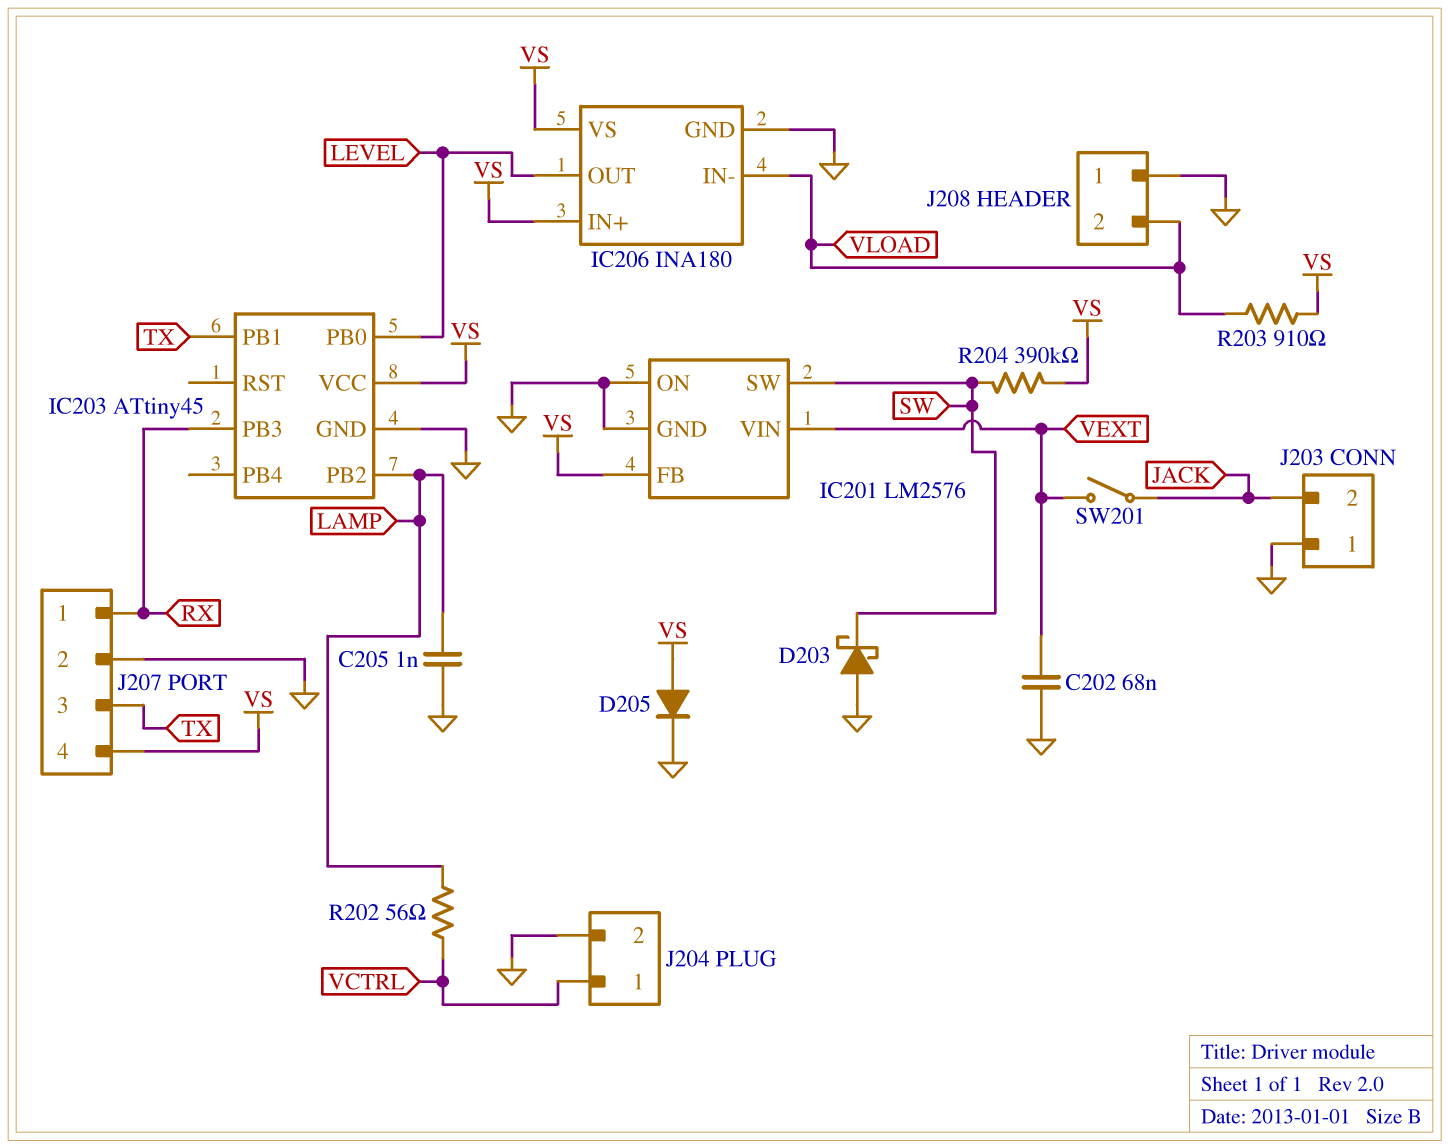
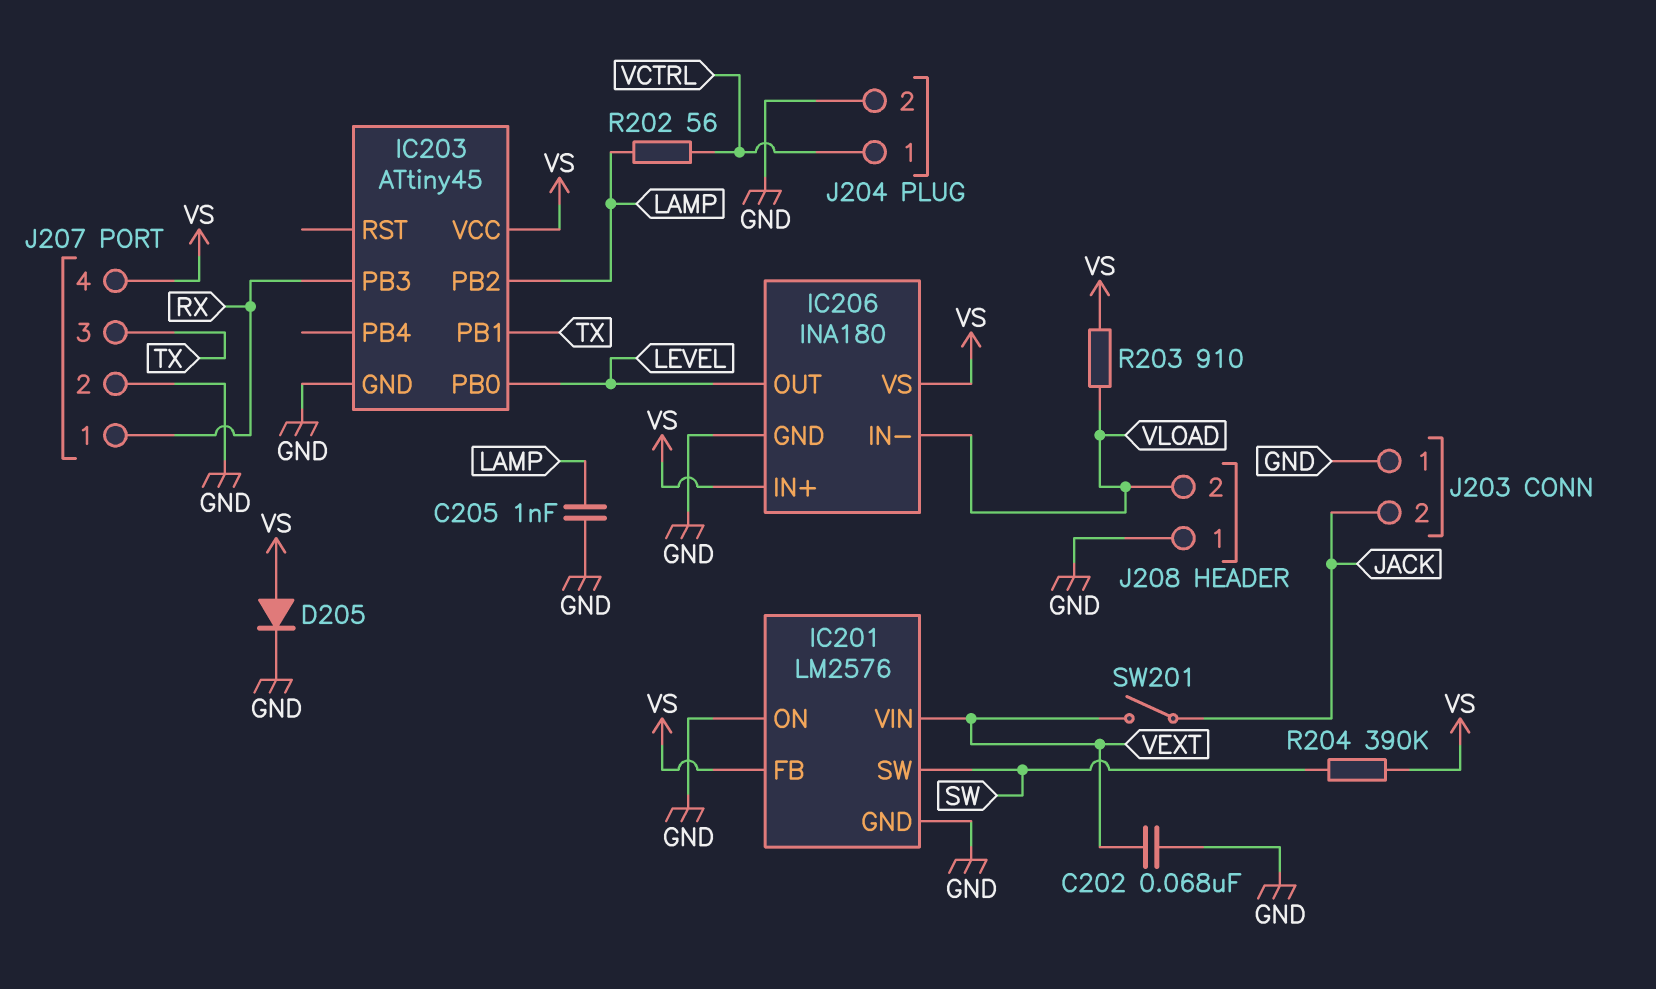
D203: schottky (A GND, K SW) -> none

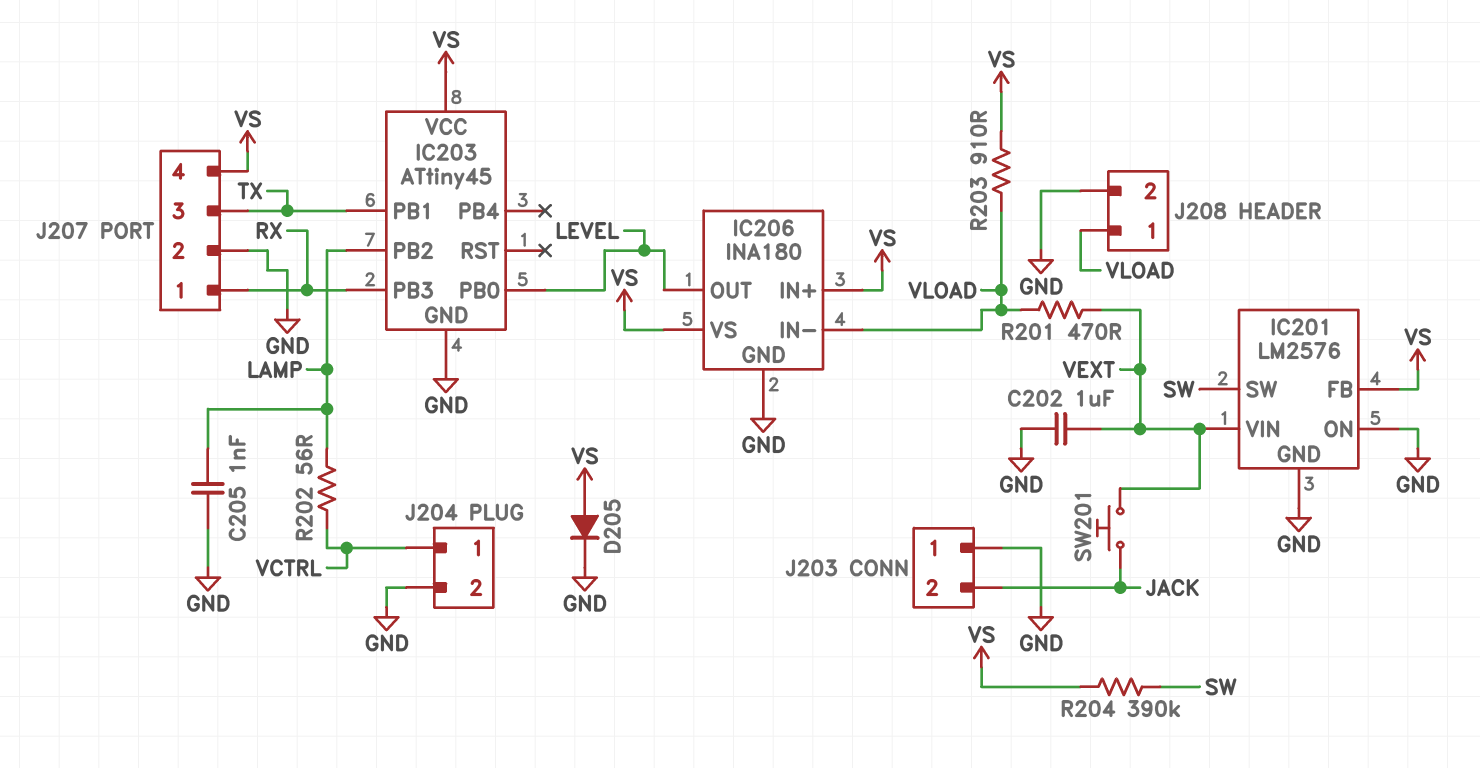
C202: 68nF (GND, VEXT) -> 1uF (GND, VEXT)
J208 pin 1: GND -> VLOAD
J208 pin 2: VLOAD -> GND
R201: none -> 470 (VEXT, VLOAD)
SW201: switch (JACK, VEXT) -> button (JACK, VEXT)

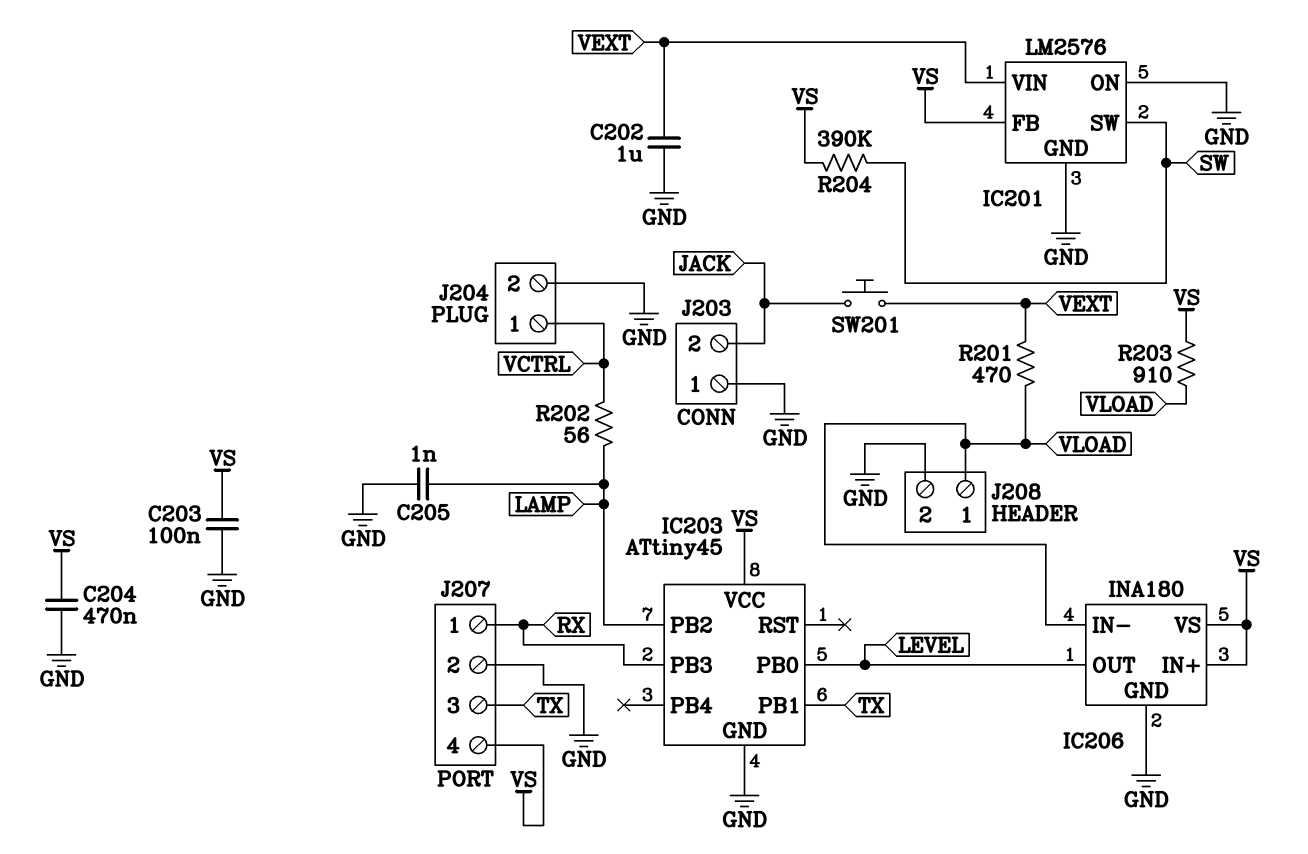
C203: none -> 100nF (GND, VS)
C204: none -> 470nF (GND, VS)
D205: diode (A VS, K GND) -> none

